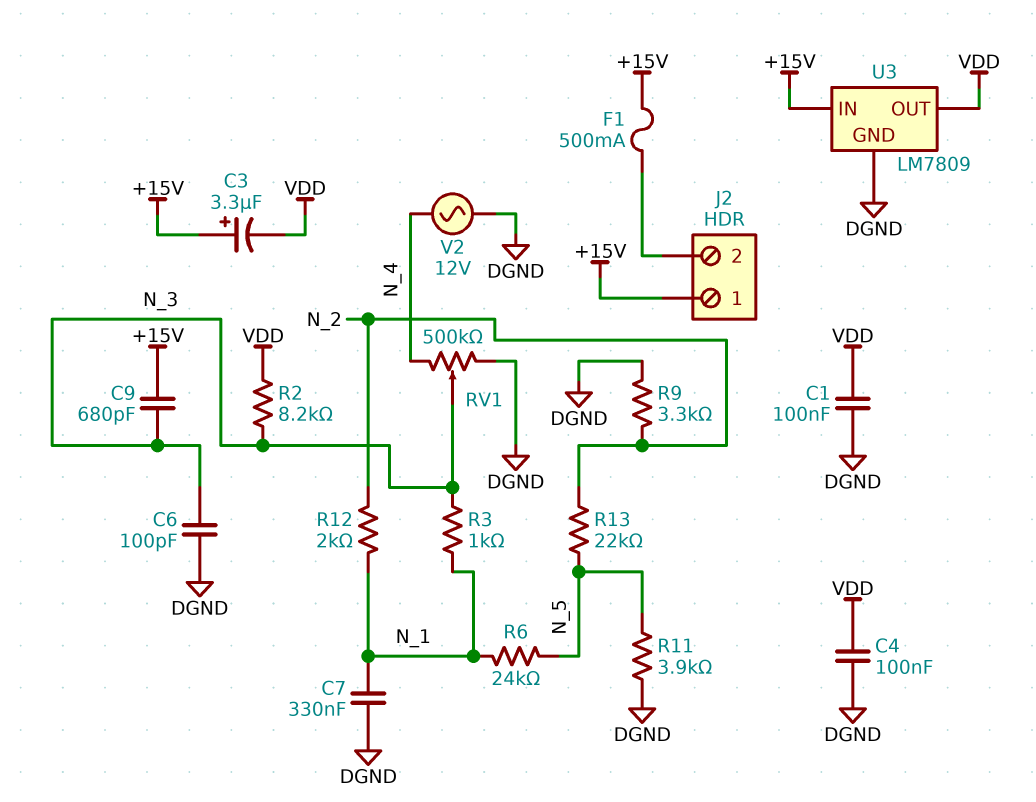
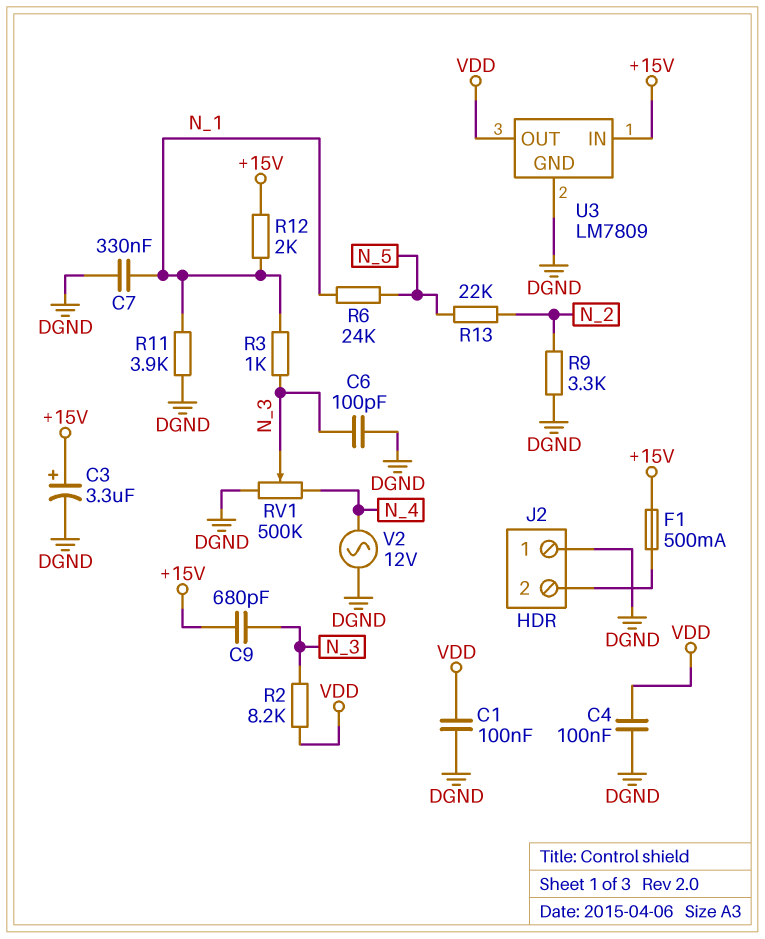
C3: 3.3uF (plus +15V, minus VDD) -> 3.3uF (plus +15V, minus DGND)
J2 pin 1: +15V -> DGND
R11: 3.9k (DGND, N_5) -> 3.9k (DGND, N_1)
R12: 2k (N_1, N_2) -> 2k (+15V, N_1)

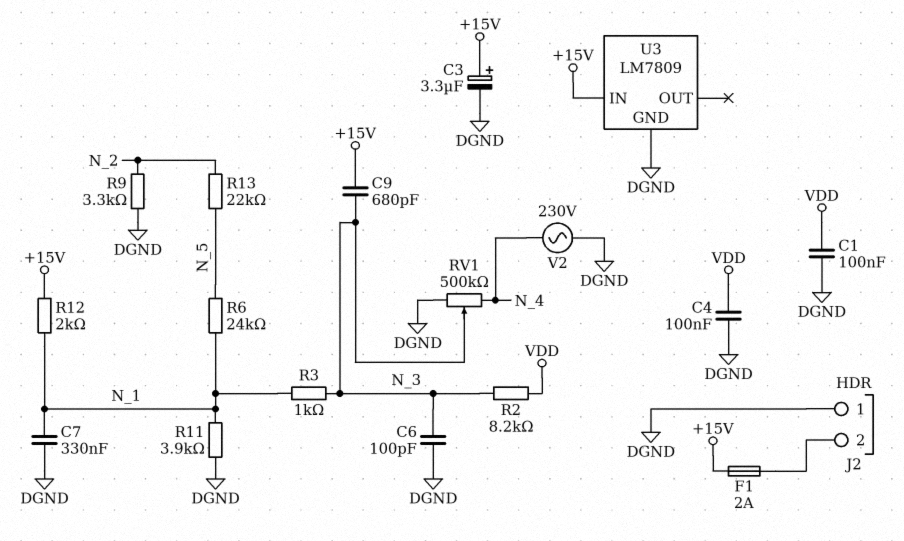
F1: 500mA (+15V, J2/2) -> 2A (+15V, J2/2)
U3 pin OUT: VDD -> none
V2: AC 12V (DGND, N_4) -> AC 230V (DGND, N_4)

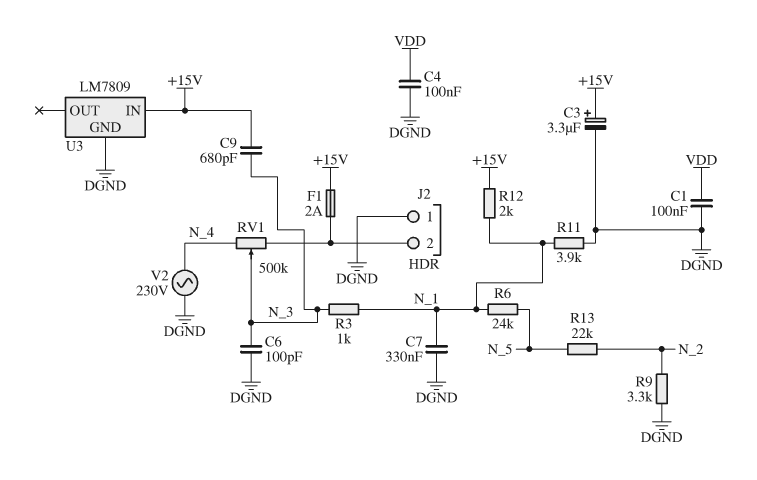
R2: 8.2k (N_3, VDD) -> none
RV1: 500k (DGND, N_4, wiper N_3) -> 500k (J2/2, N_4, wiper N_3)

